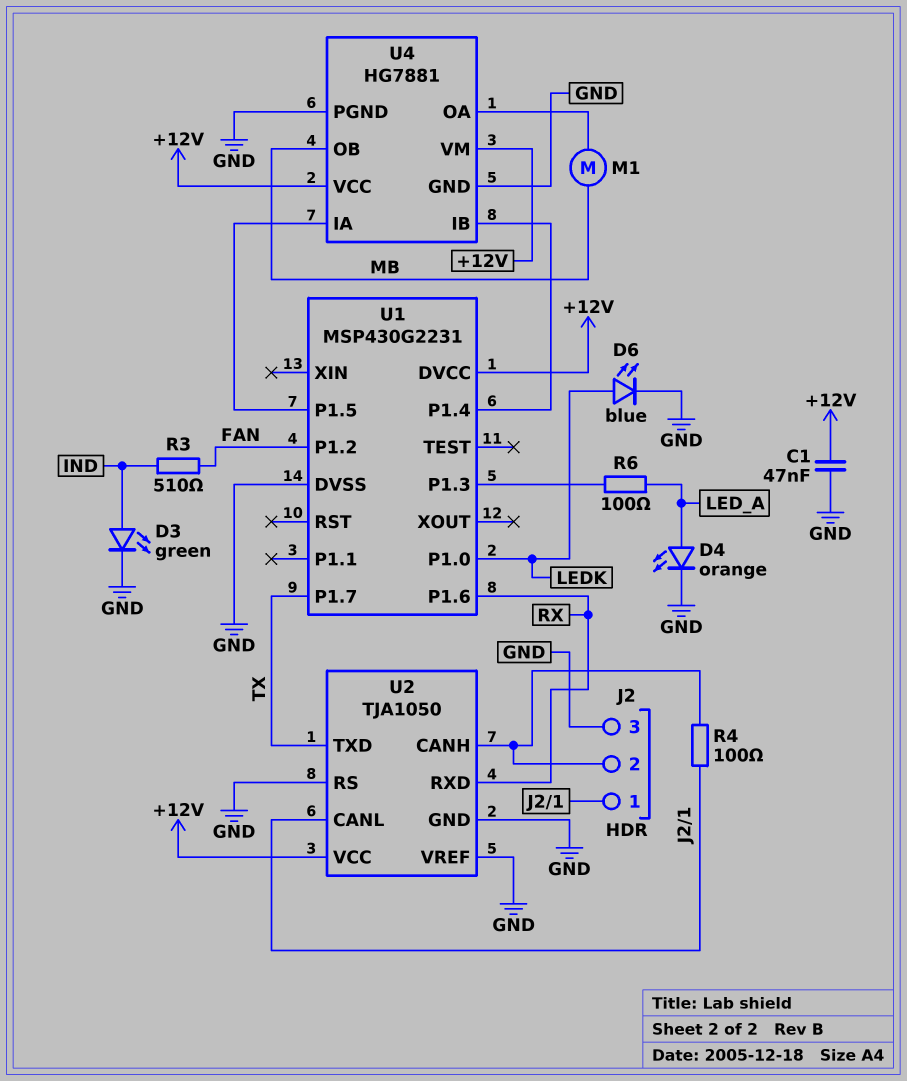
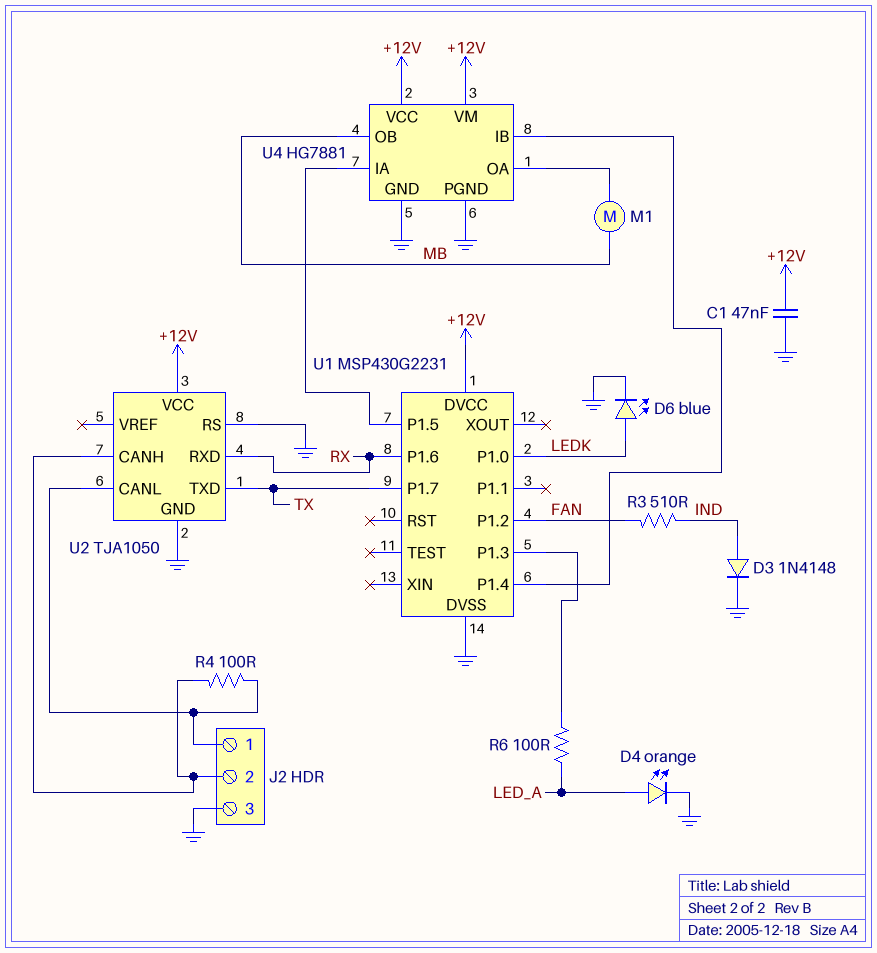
D3: LED green (A IND, K GND) -> diode 1N4148 (A IND, K GND)
U2 pin VREF: GND -> none

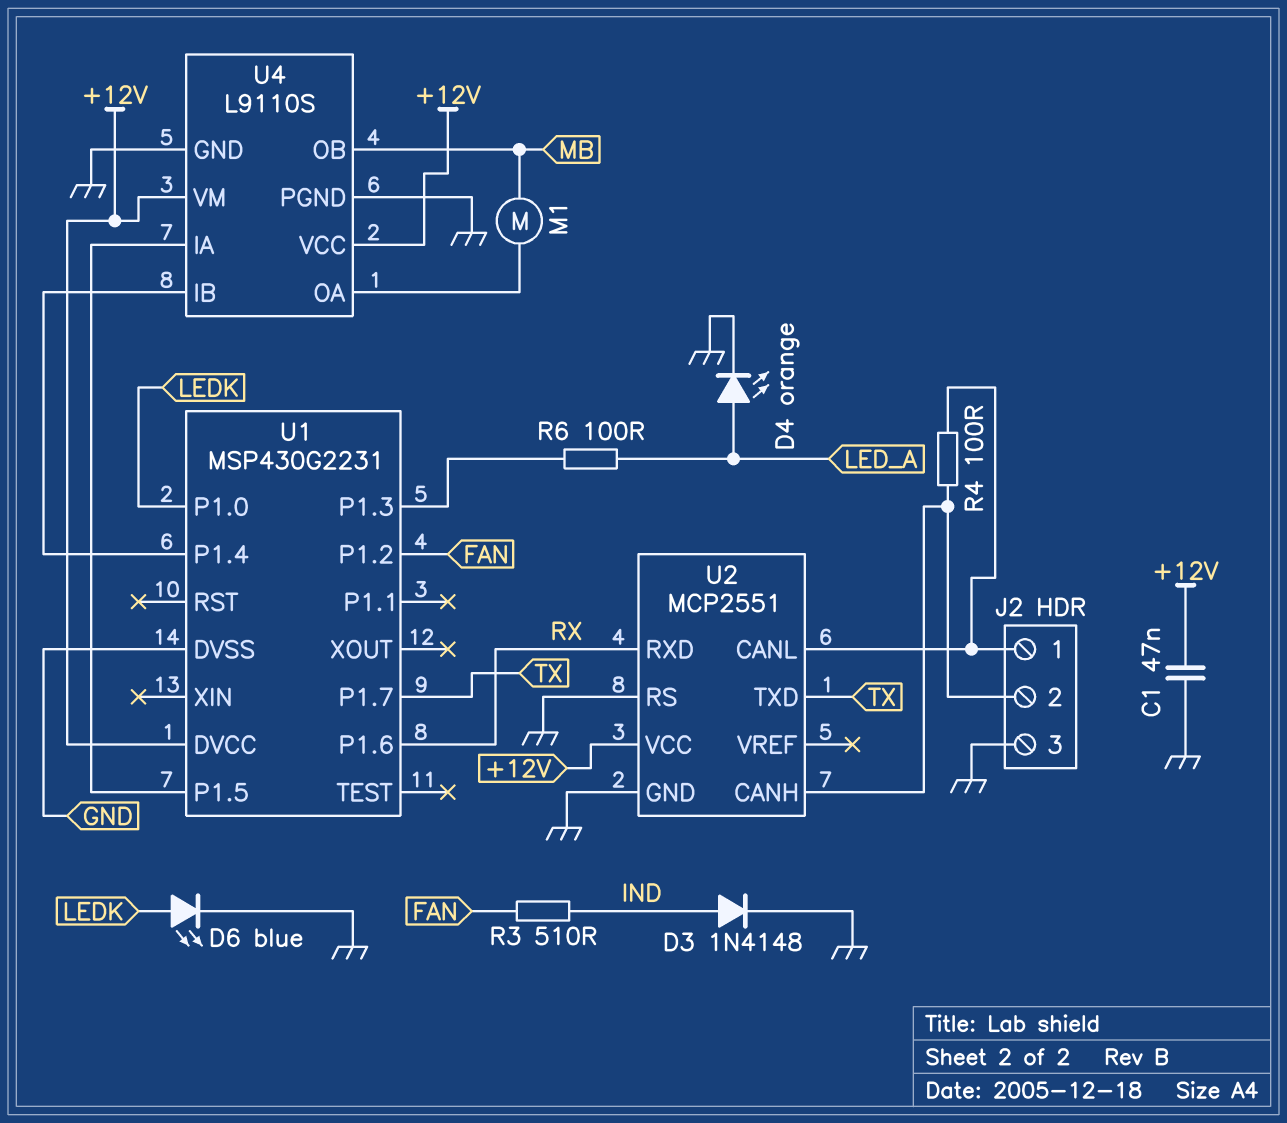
U2: TJA1050 -> MCP2551
U4: HG7881 -> L9110S

